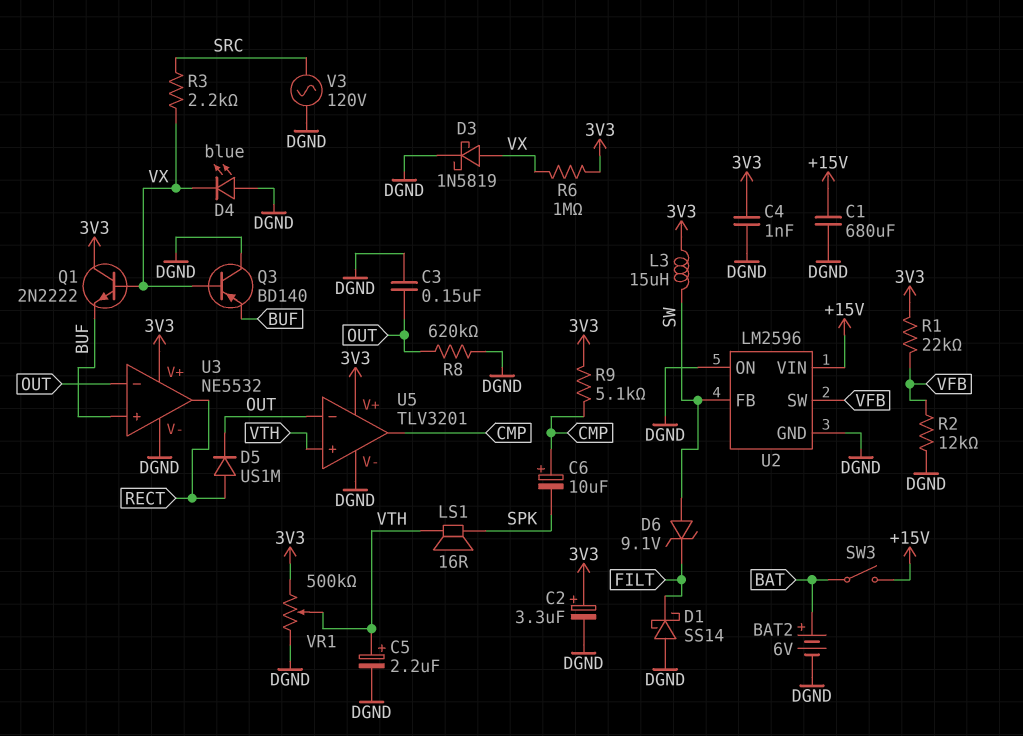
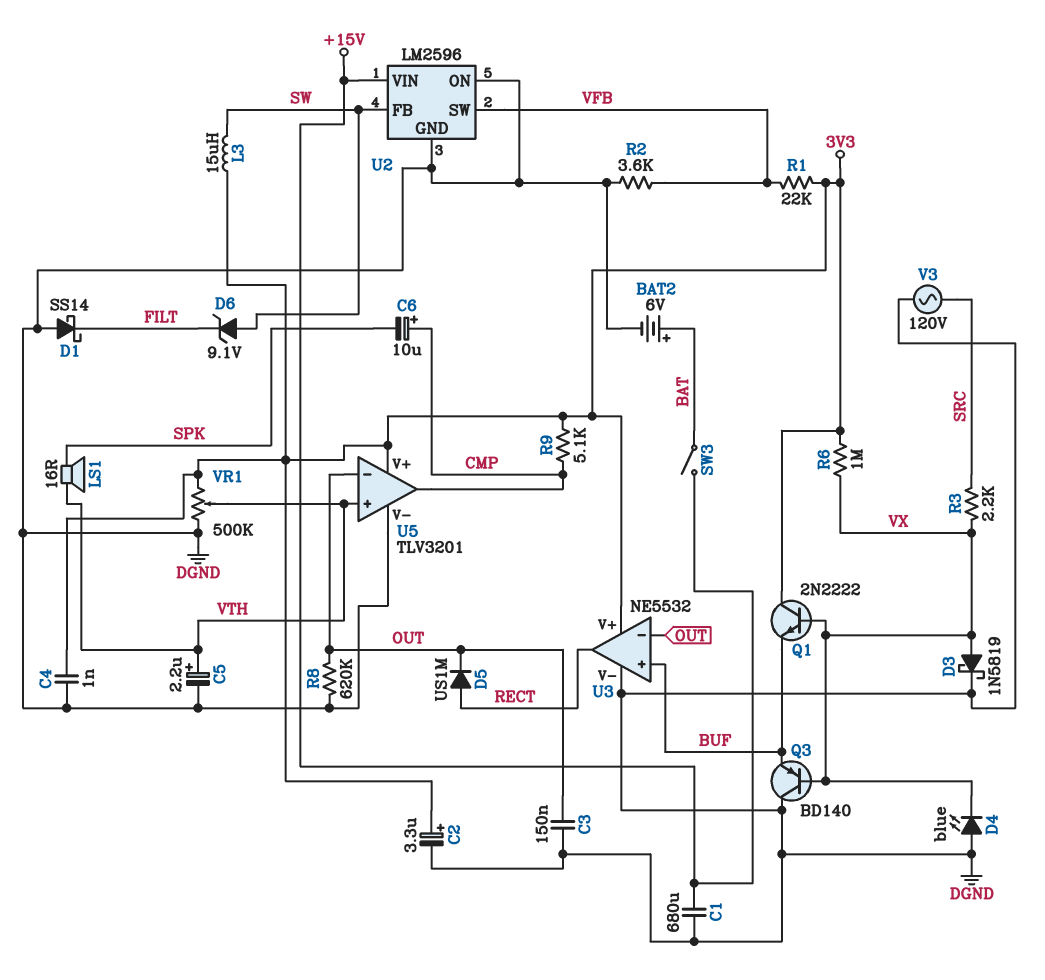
R2: 12k (DGND, VFB) -> 3.6k (DGND, VFB)

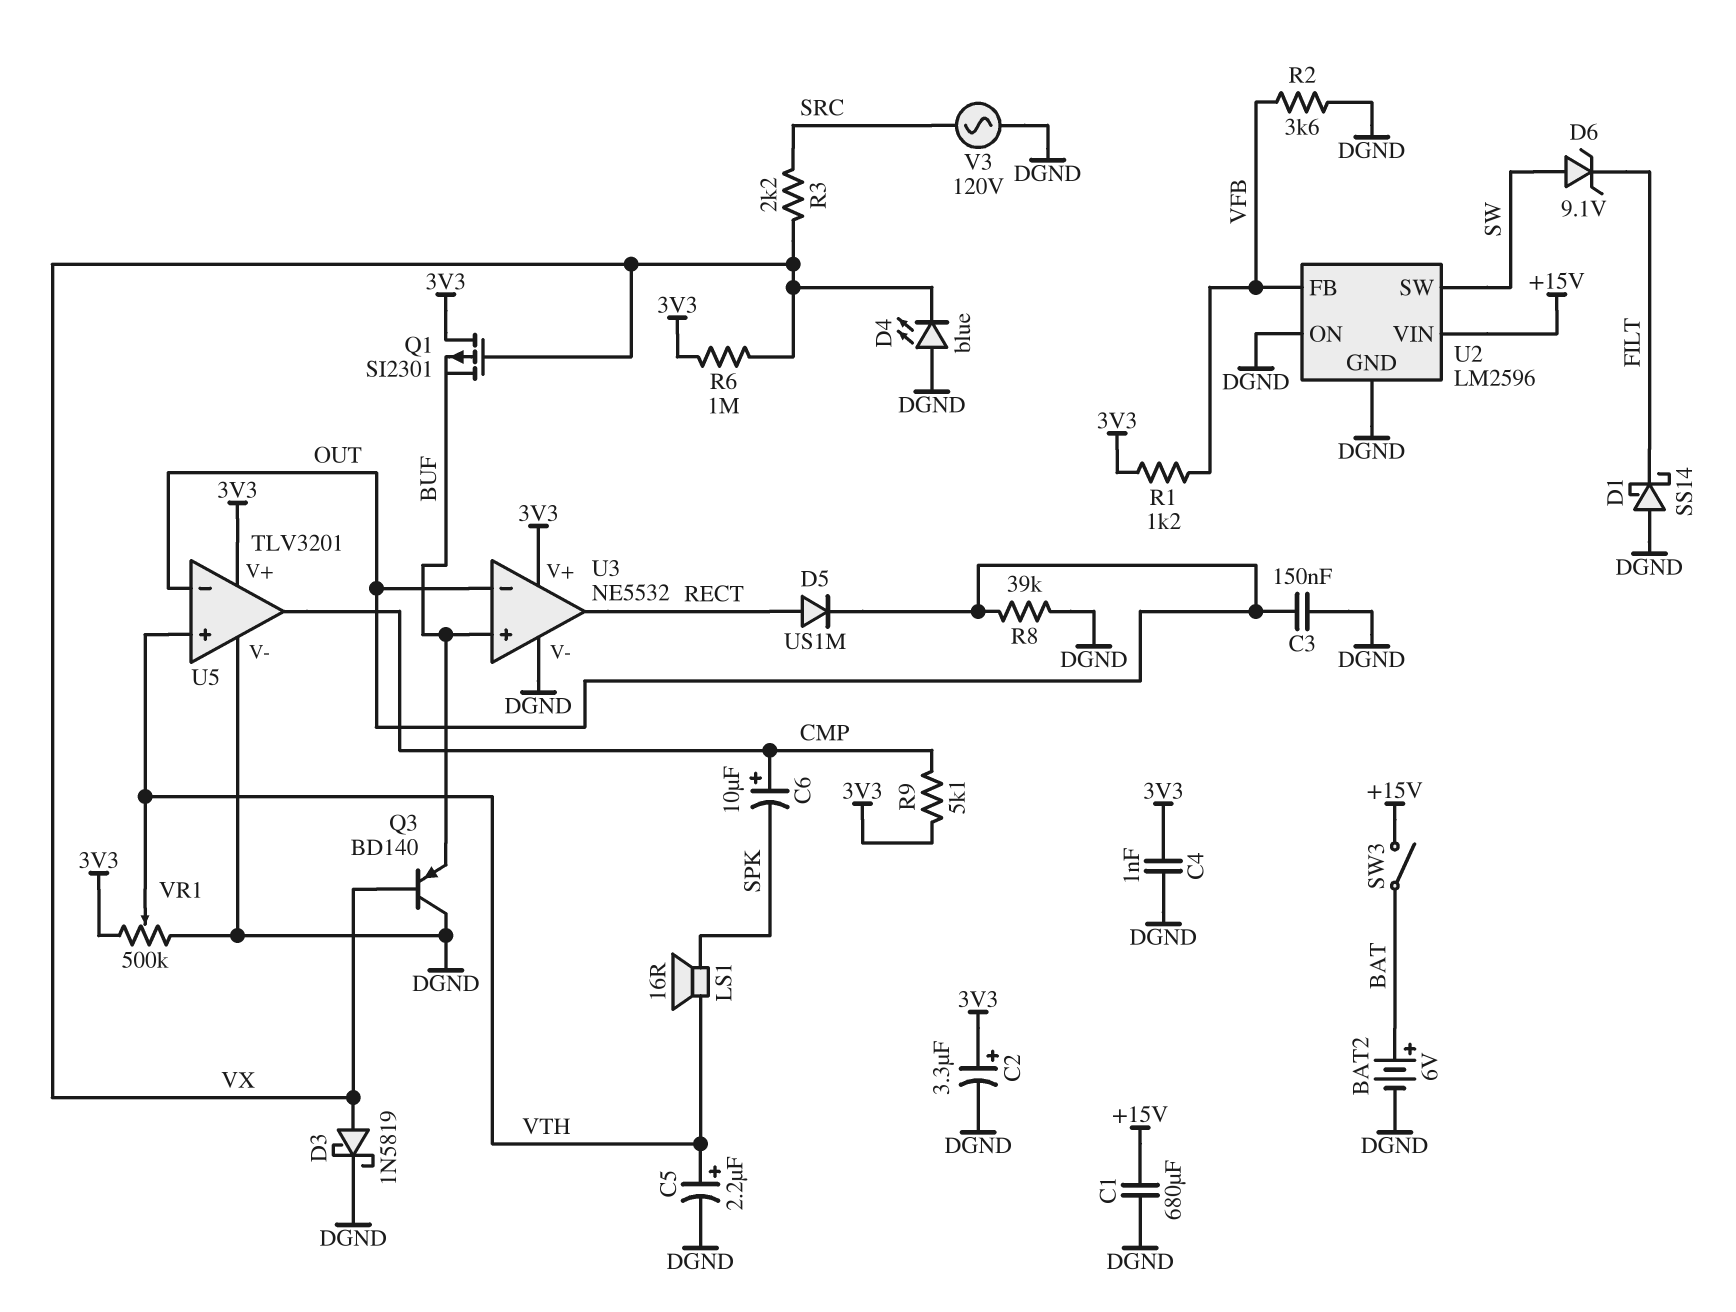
L3: 15uH (3V3, SW) -> none
Q1: NPN 2N2222 (B VX, C 3V3, E BUF) -> PMOS SI2301 (G VX, D 3V3, S BUF)
R1: 22k (3V3, VFB) -> 1.2k (3V3, VFB)
R8: 620k (DGND, OUT) -> 39k (DGND, OUT)
U2 pin FB: SW -> VFB
U2 pin SW: VFB -> SW

